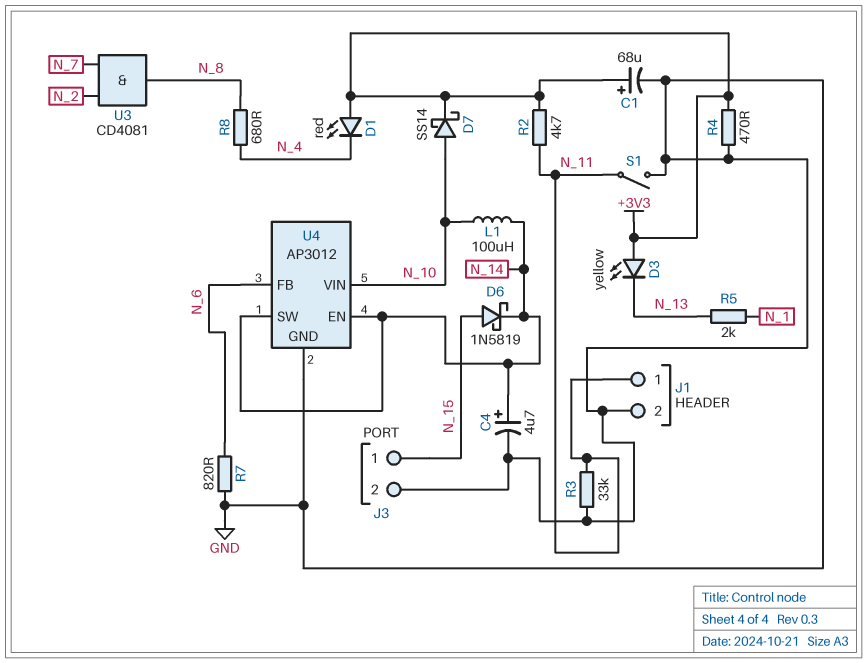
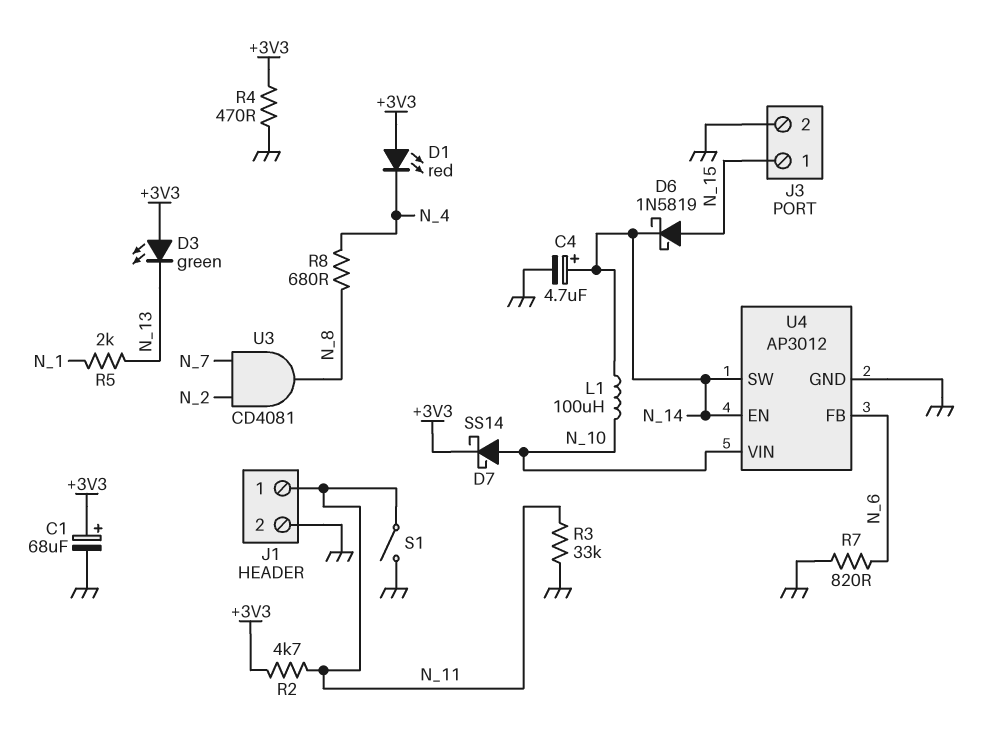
D3: LED yellow (A +3V3, K N_13) -> LED green (A +3V3, K N_13)

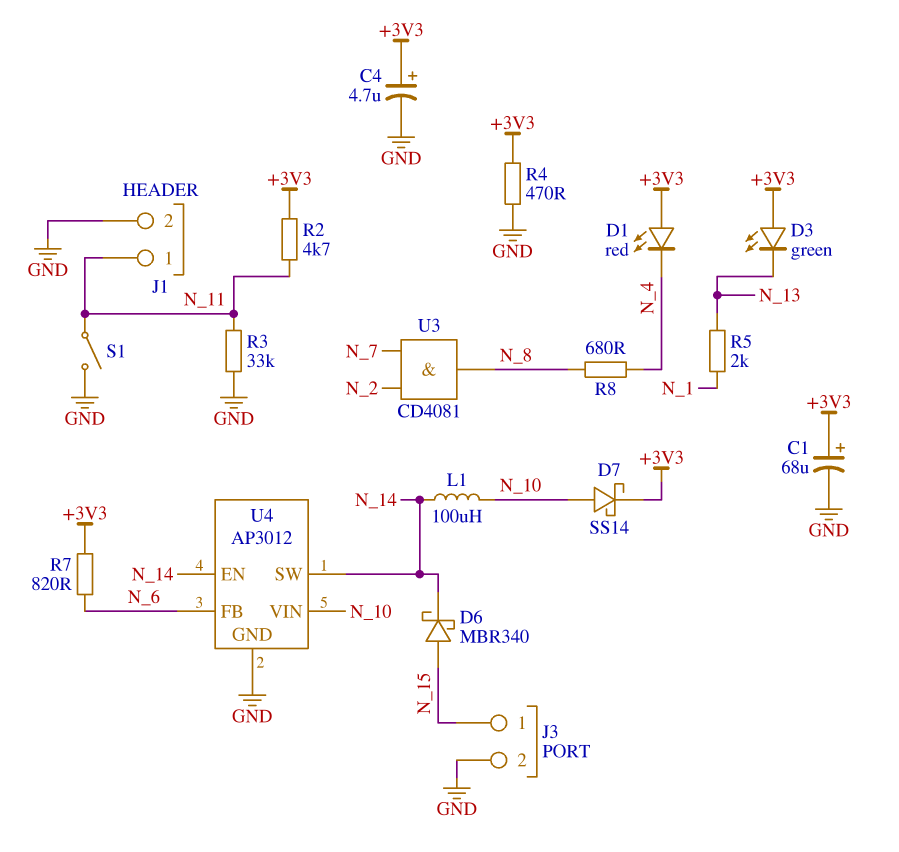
C4: 4.7uF (plus N_14, minus GND) -> 4.7uF (plus +3V3, minus GND)
D6: schottky 1N5819 (A N_15, K N_14) -> schottky MBR340 (A N_15, K N_14)
R7: 820 (GND, N_6) -> 820 (+3V3, N_6)

